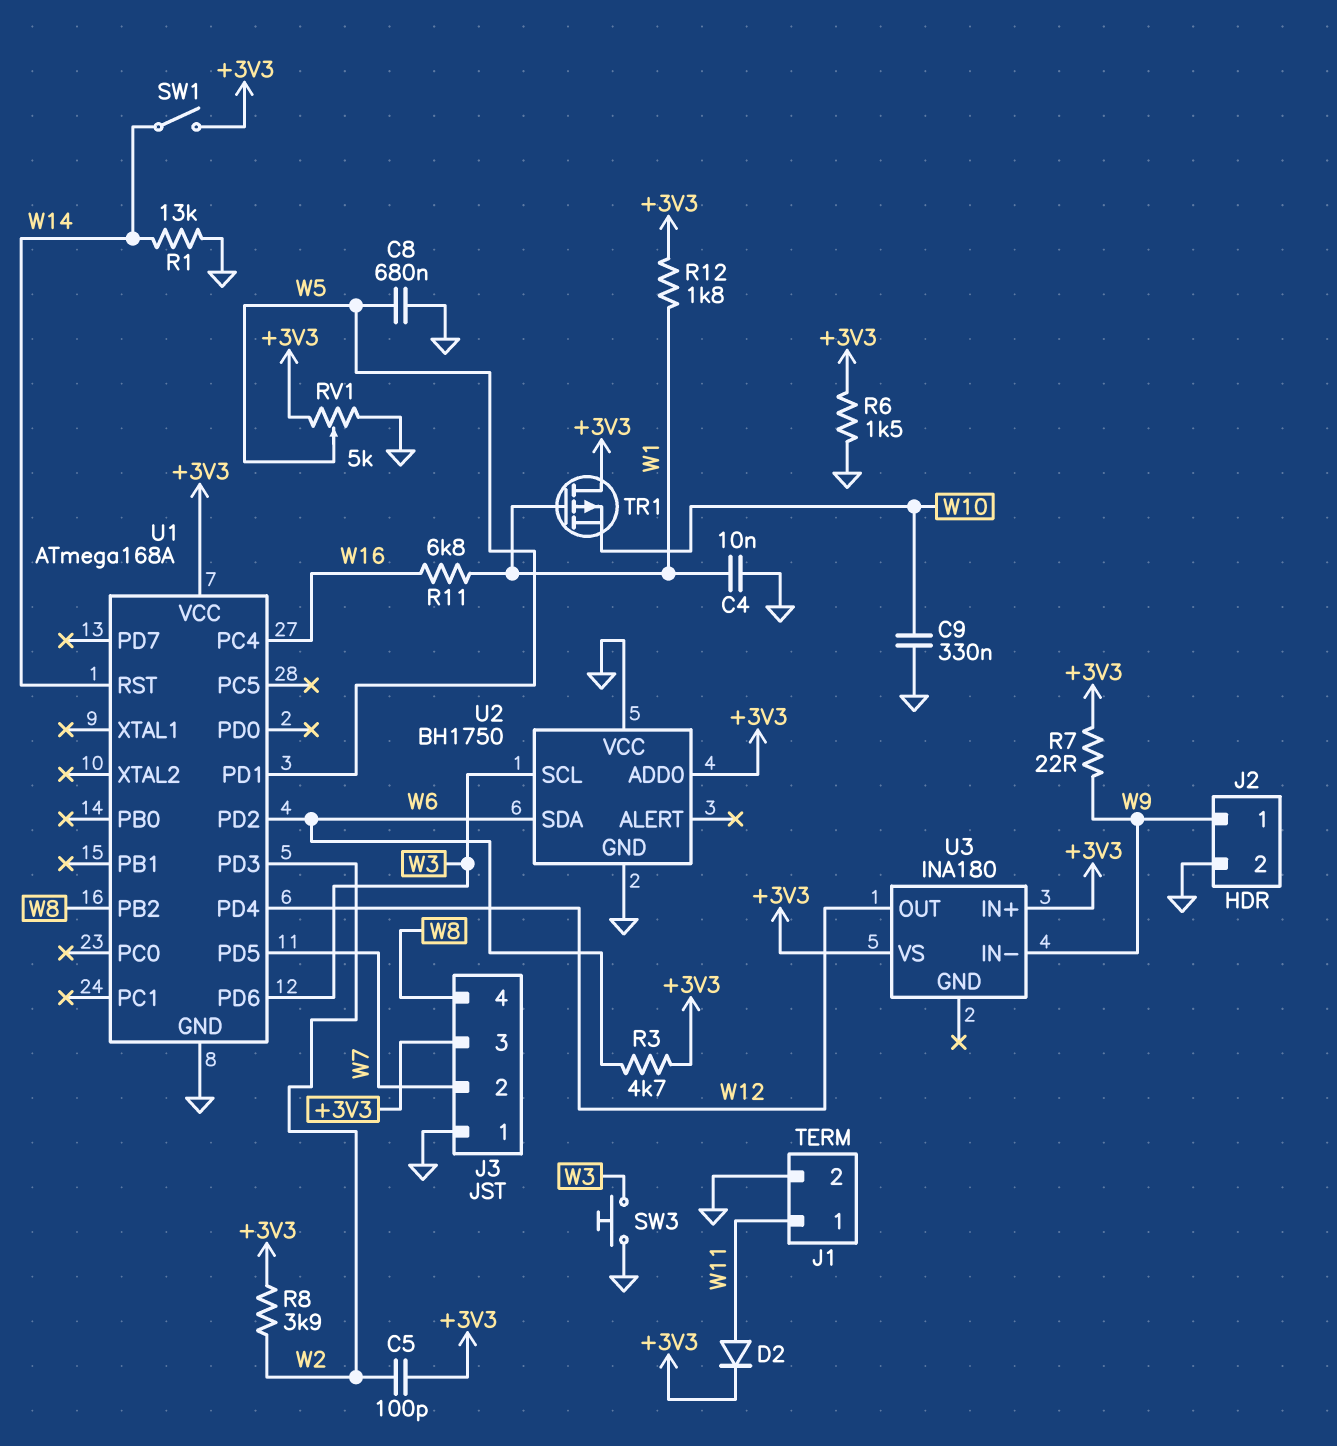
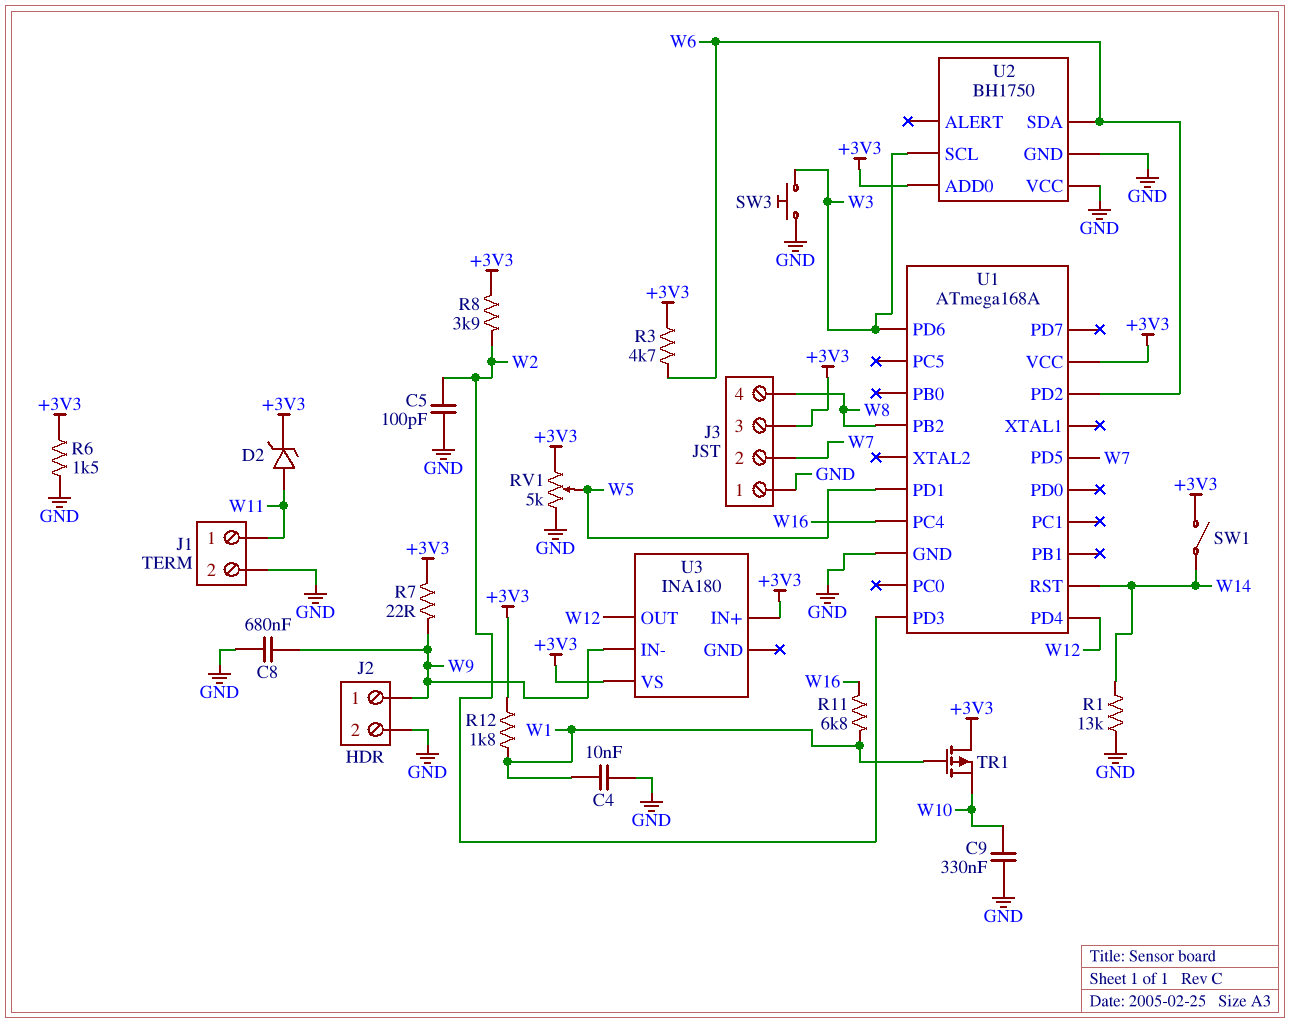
C5: 100pF (+3V3, W2) -> 100pF (GND, W2)
C8: 680nF (GND, W5) -> 680nF (GND, W9)
D2: diode (A W11, K +3V3) -> zener (A W11, K +3V3)

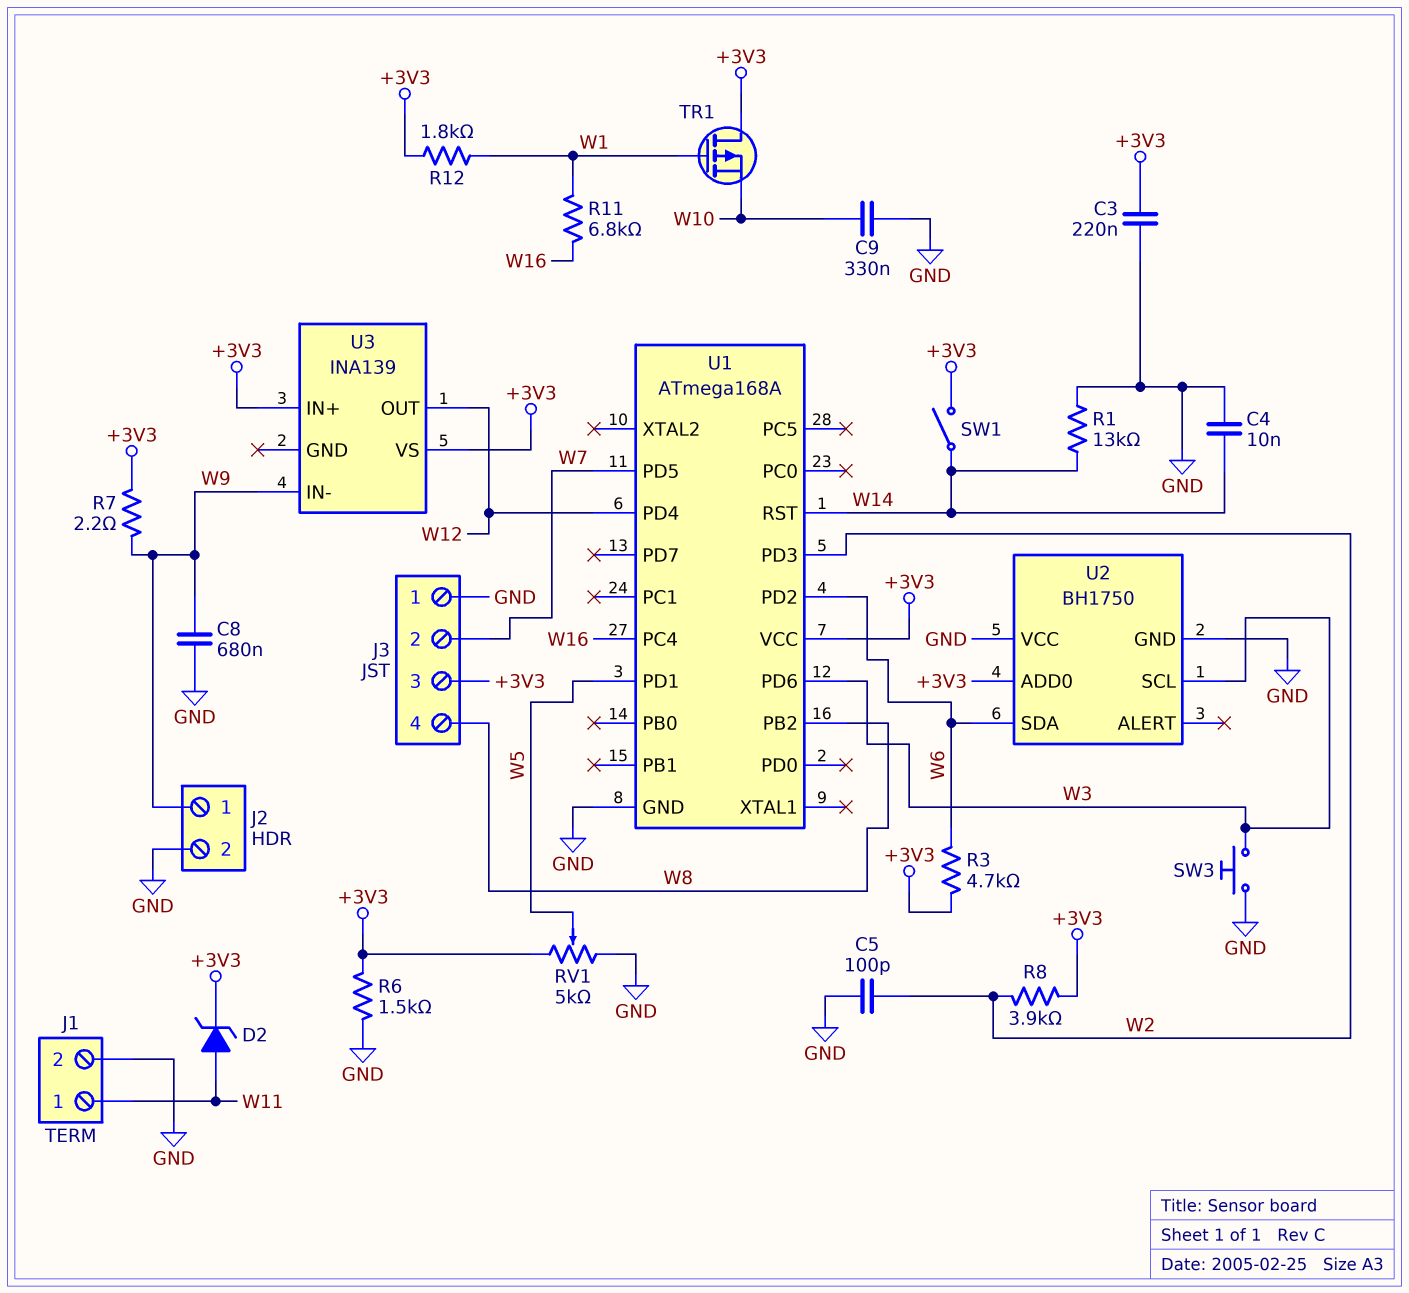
C3: none -> 220nF (+3V3, GND)
C4: 10nF (GND, W1) -> 10nF (GND, W14)
R7: 22 (+3V3, W9) -> 2.2 (+3V3, W9)
U3: INA180 -> INA139

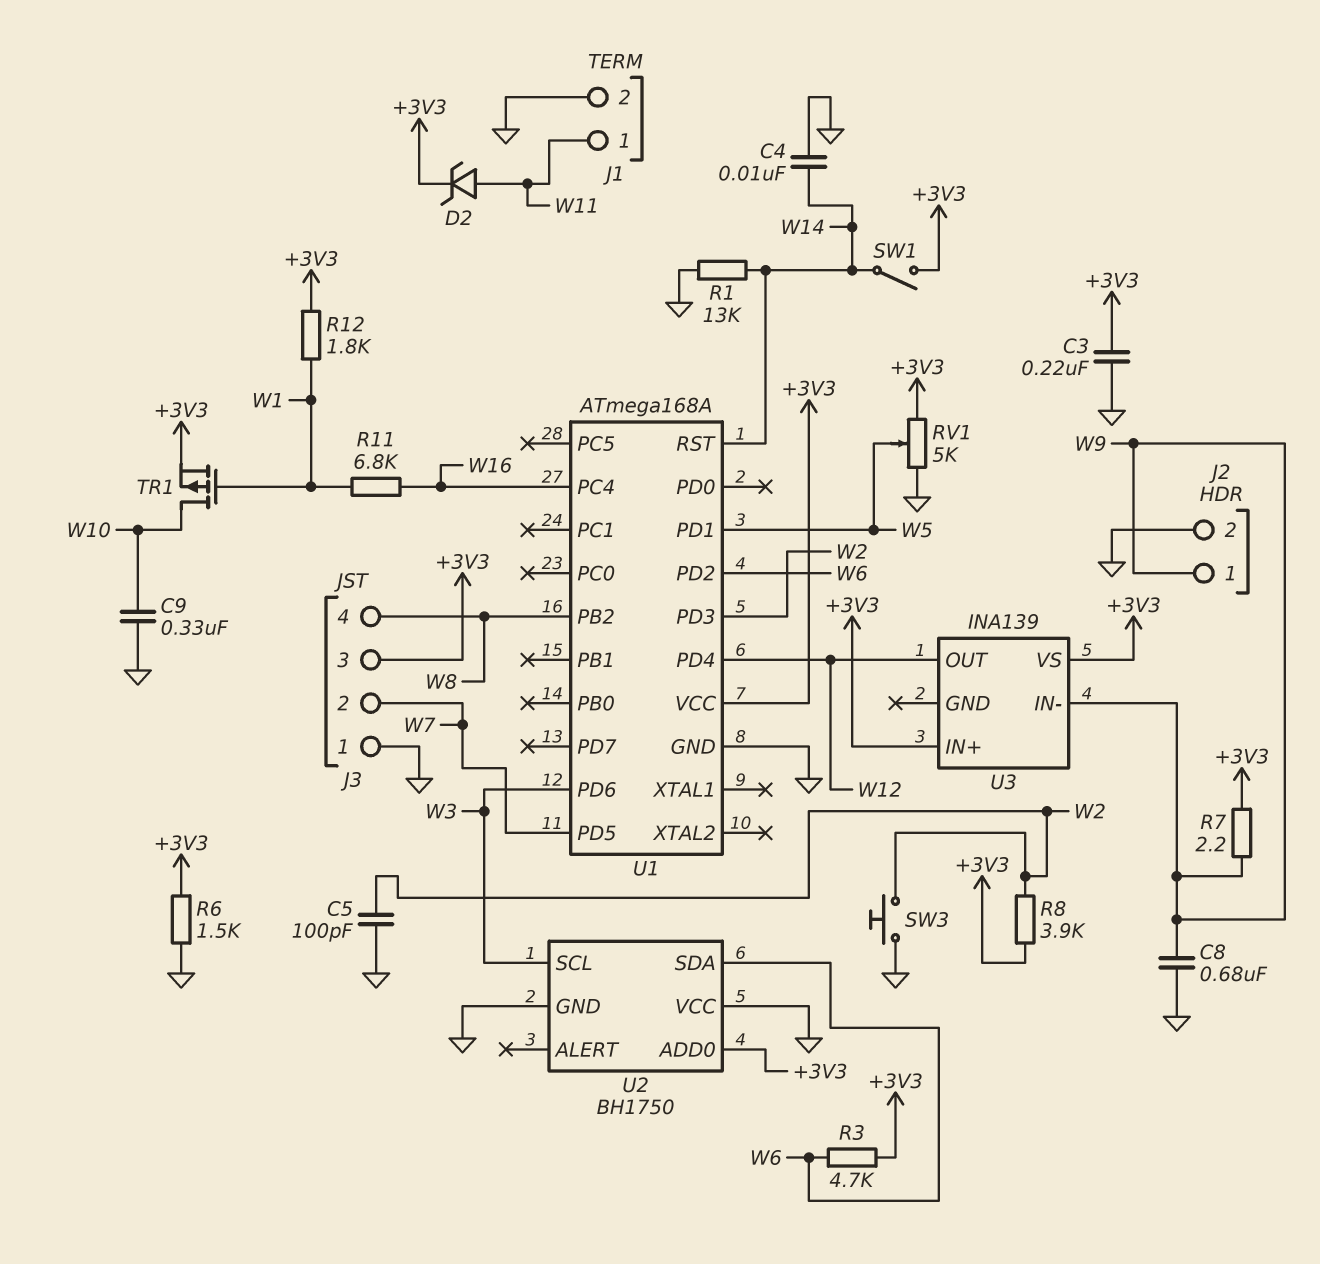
SW3: button (GND, W3) -> button (GND, W2)
TR1: PMOS (G W1, D +3V3, S W10) -> PMOS (G W1, D W10, S +3V3)

